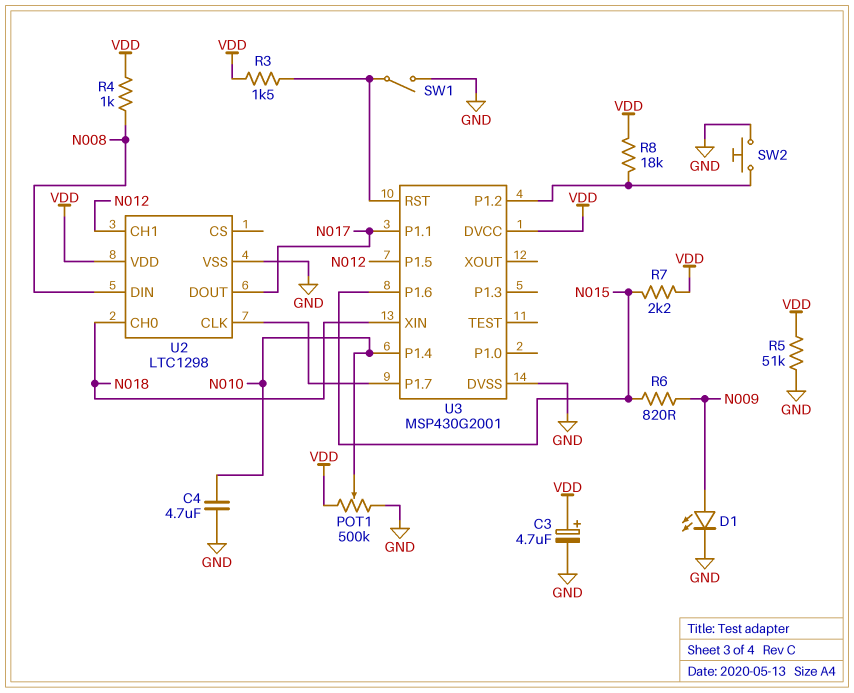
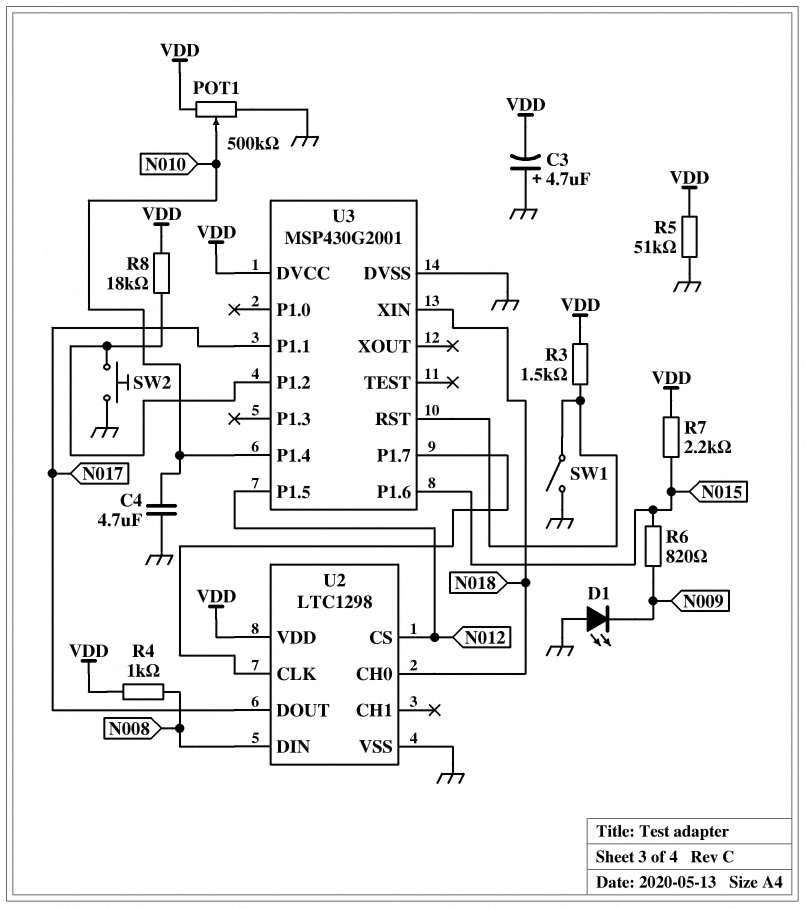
C3: 4.7uF (plus VDD, minus GND) -> 4.7uF (plus GND, minus VDD)
D1: LED (A N009, K GND) -> LED (A GND, K N009)
U2 pin CH1: N012 -> none
U2 pin CS: none -> N012

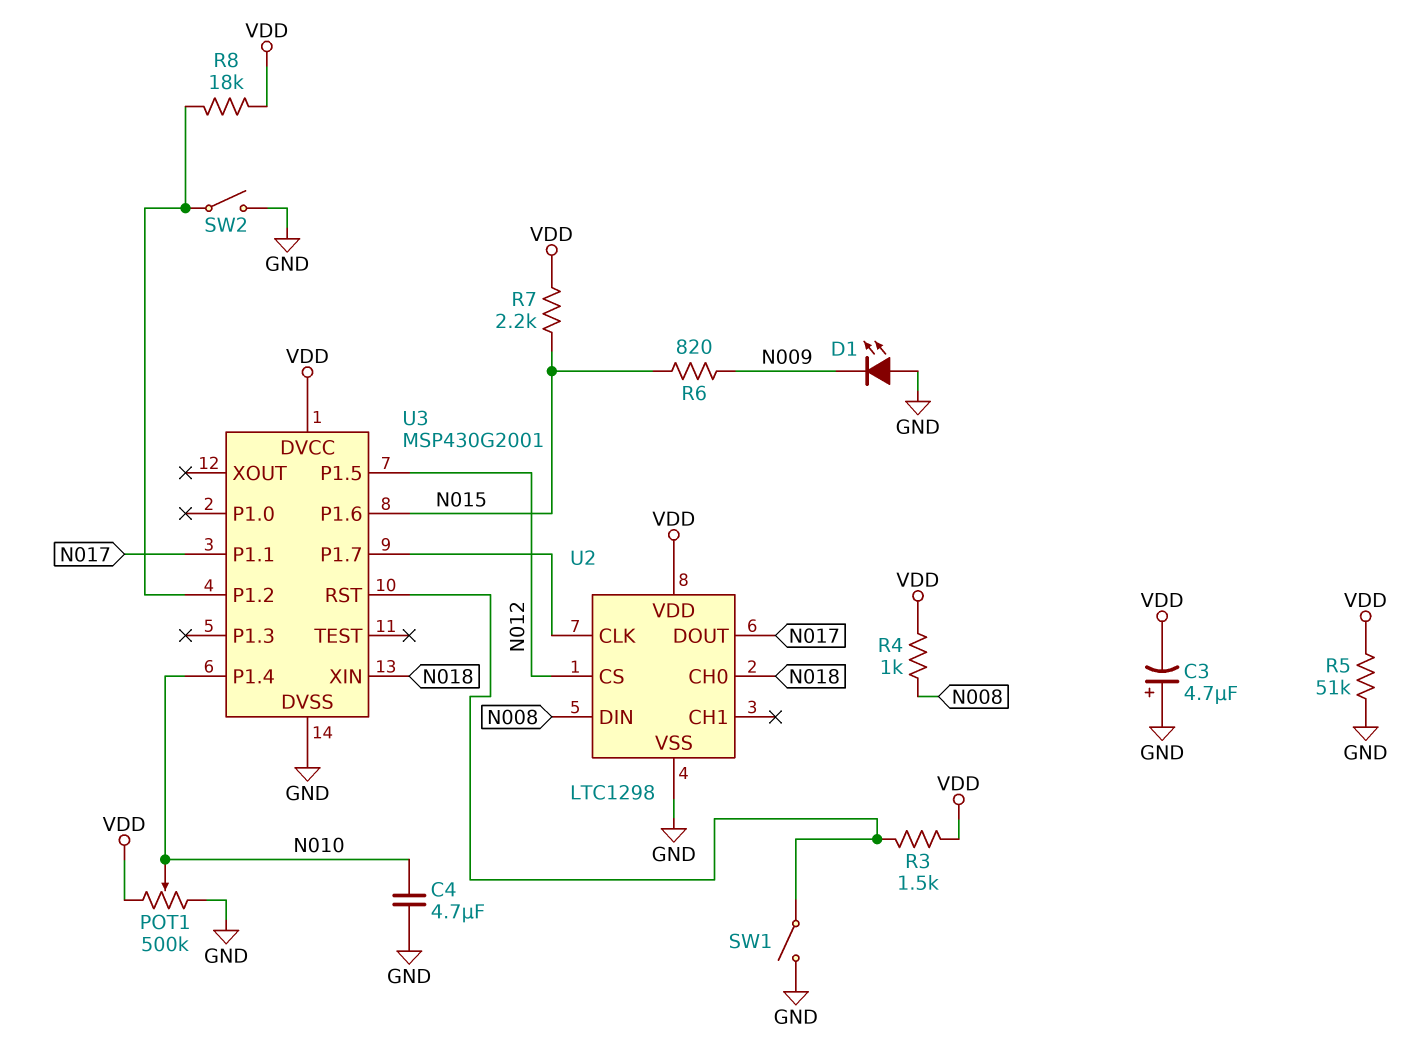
SW2: button (GND, U3/P1.2) -> switch (GND, U3/P1.2)

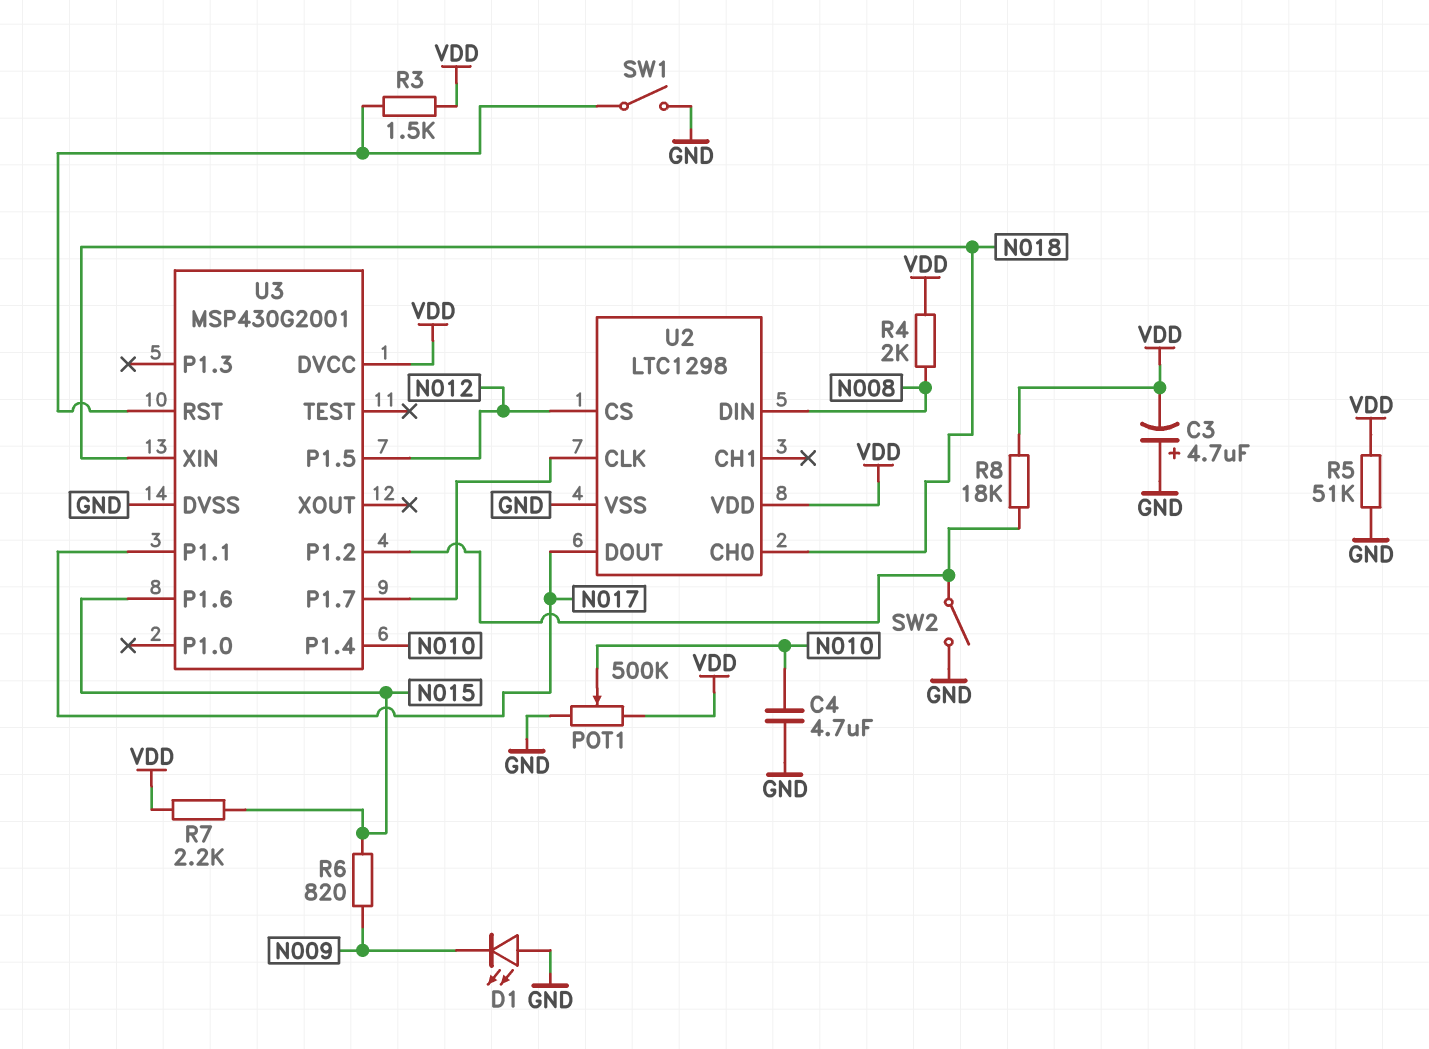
R4: 1k (N008, VDD) -> 2k (N008, VDD)

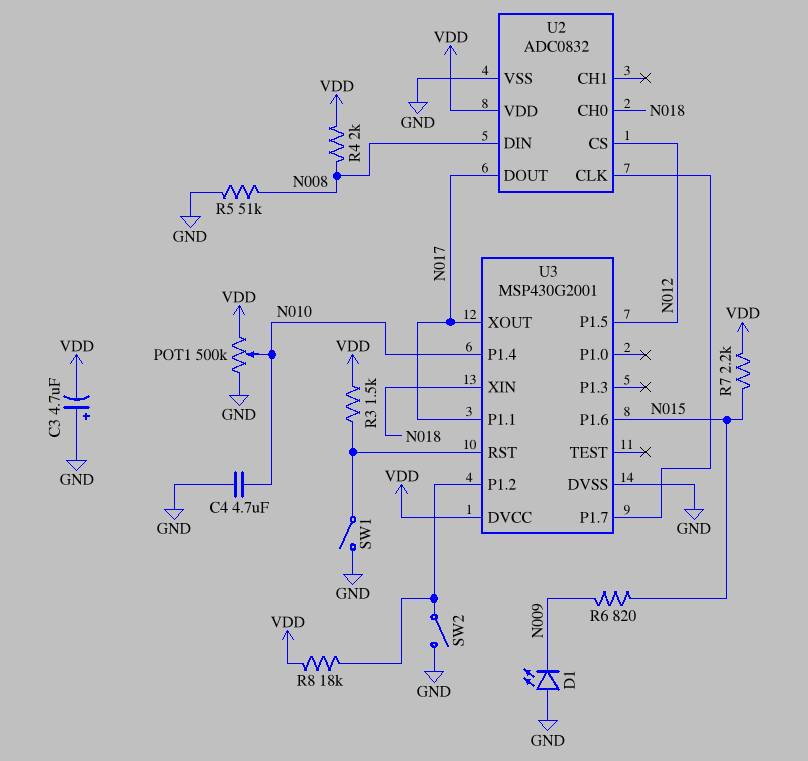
R5: 51k (GND, VDD) -> 51k (GND, N008)
U2: LTC1298 -> ADC0832
U3 pin XOUT: none -> N017

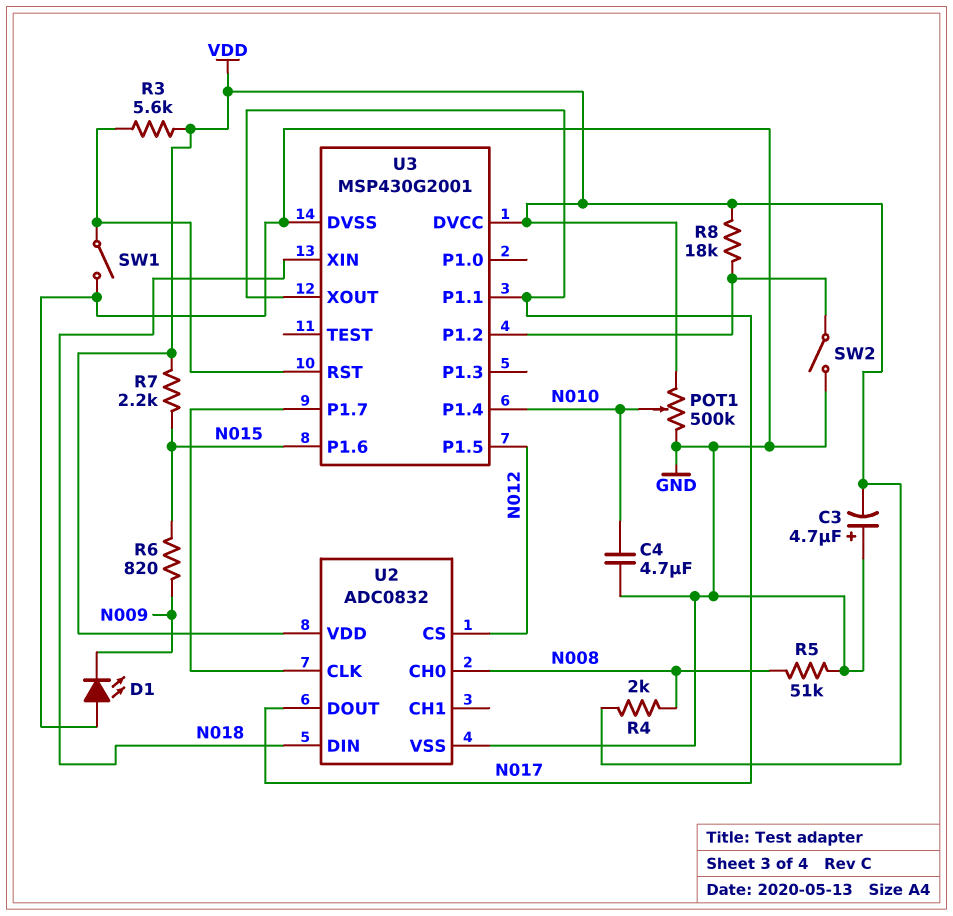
R3: 1.5k (U3/RST, VDD) -> 5.6k (U3/RST, VDD)
U2 pin CH0: N018 -> N008
U2 pin DIN: N008 -> N018

